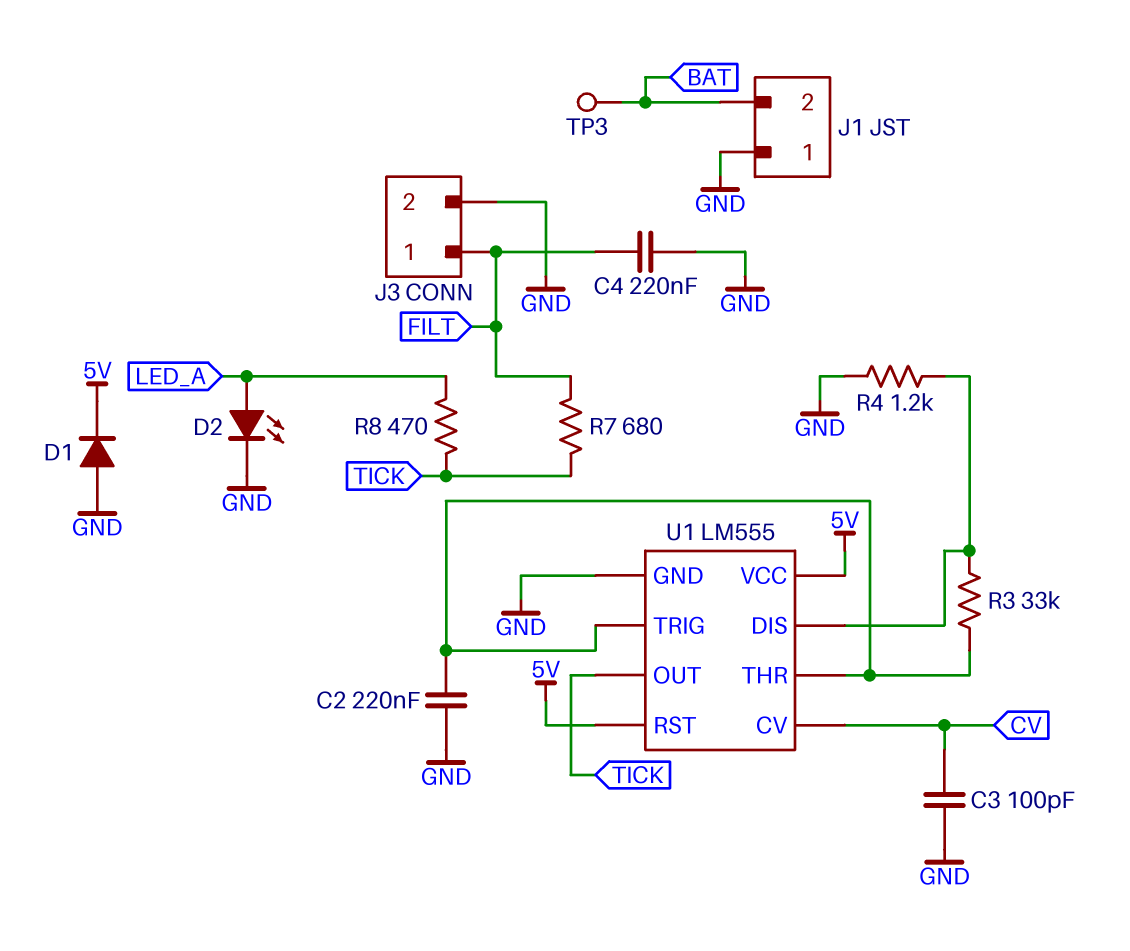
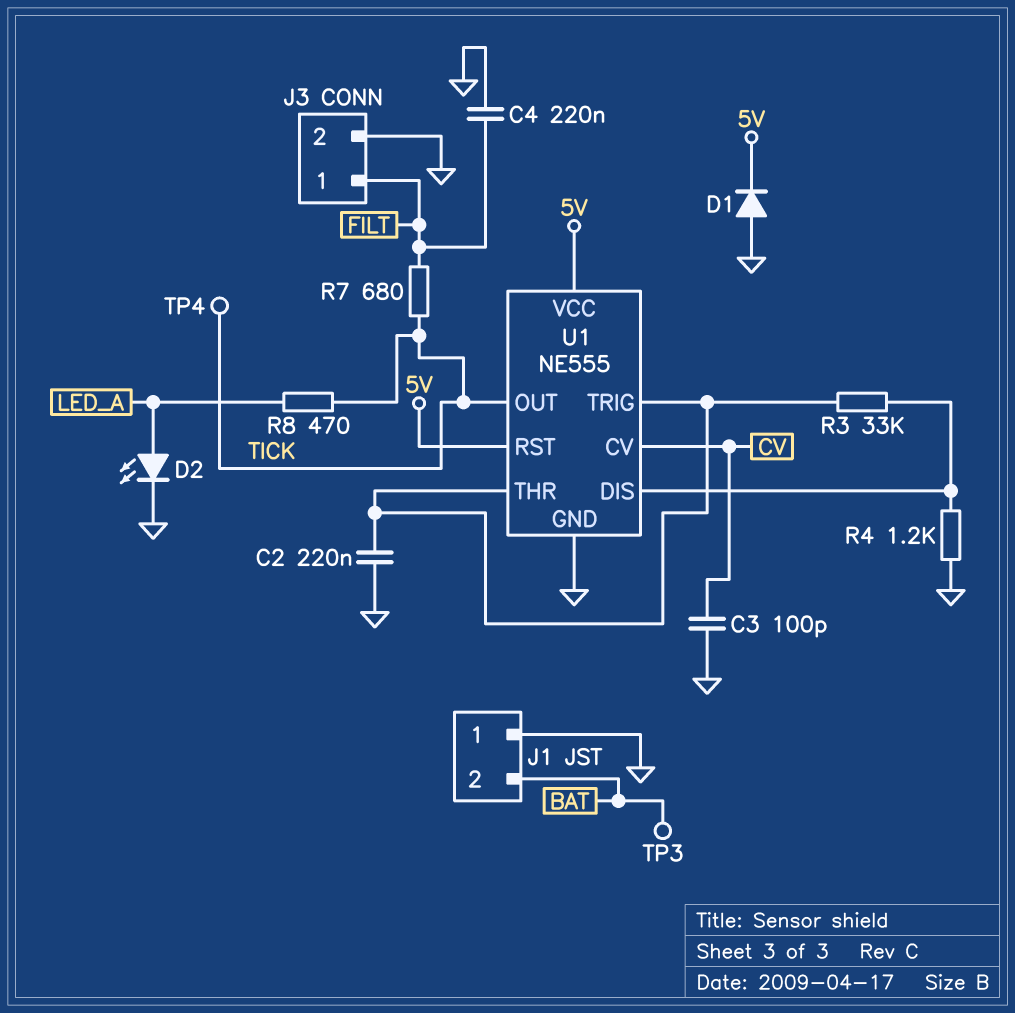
TP4: none -> test point (TICK)
U1: LM555 -> NE555

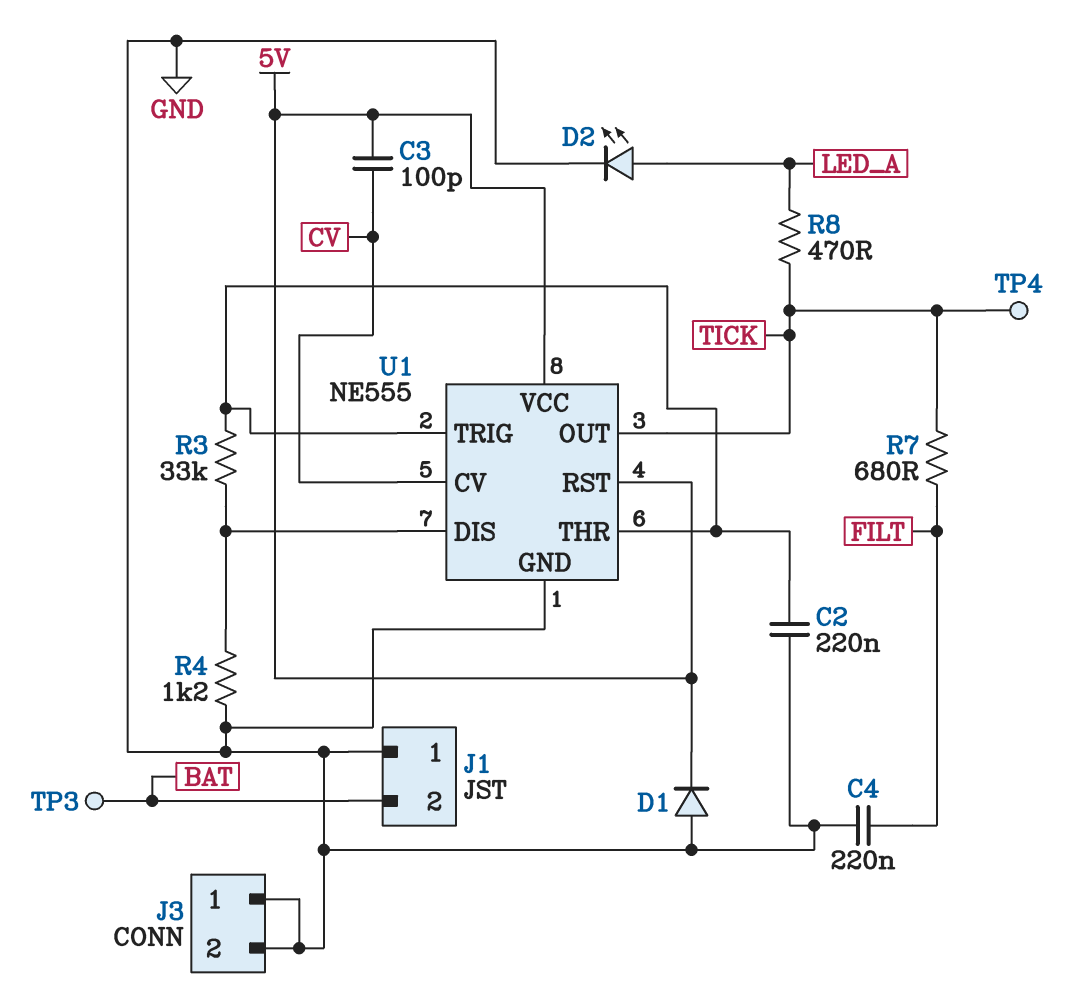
C3: 100pF (CV, GND) -> 100pF (5V, CV)
J3 pin 1: FILT -> GND

